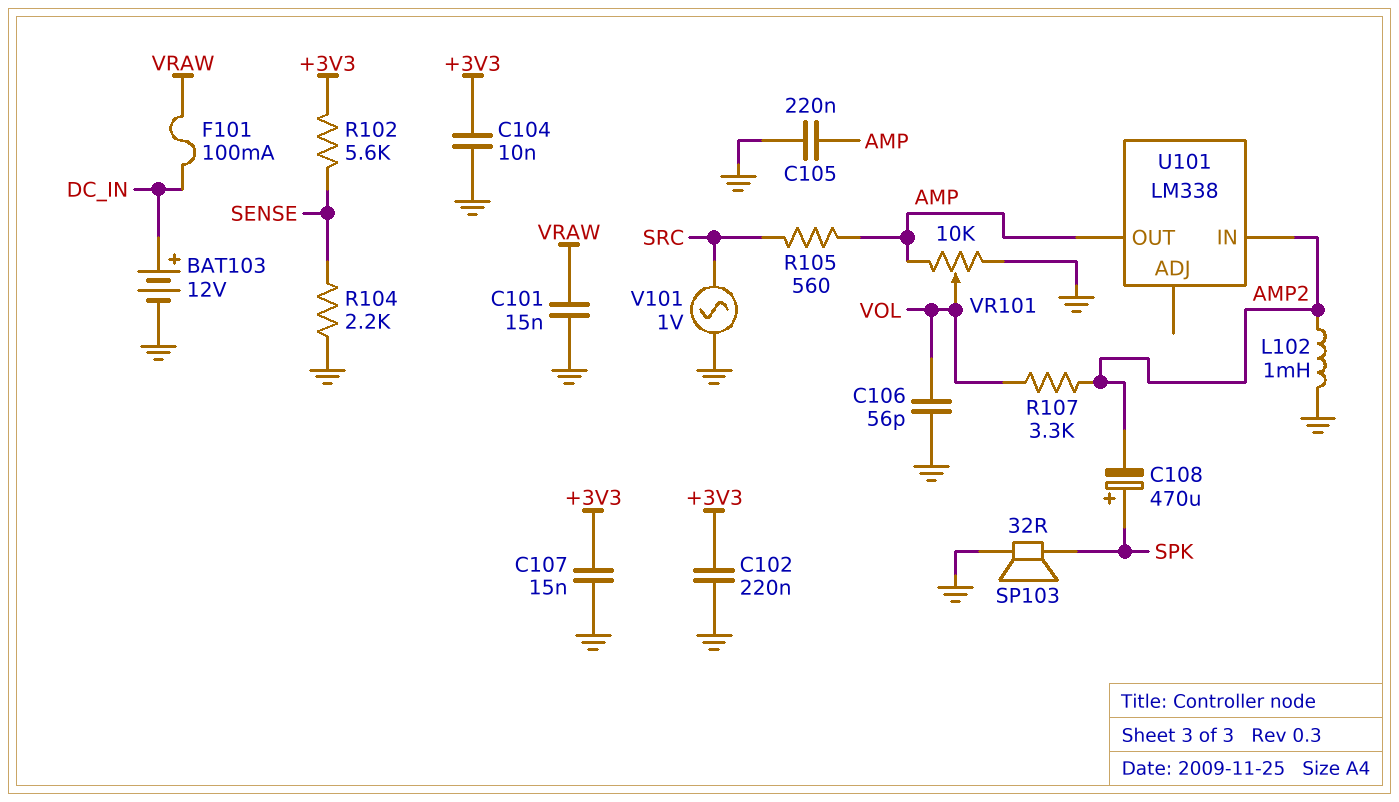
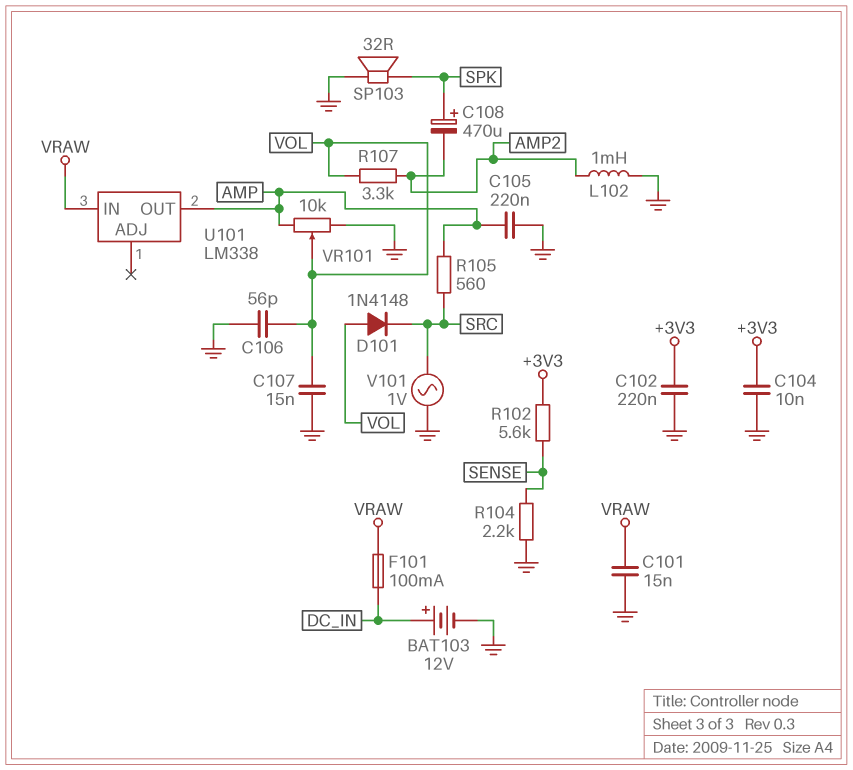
C107: 15nF (+3V3, GND) -> 15nF (GND, VOL)
D101: none -> diode 1N4148 (A VOL, K SRC)
U101 pin IN: AMP2 -> VRAW

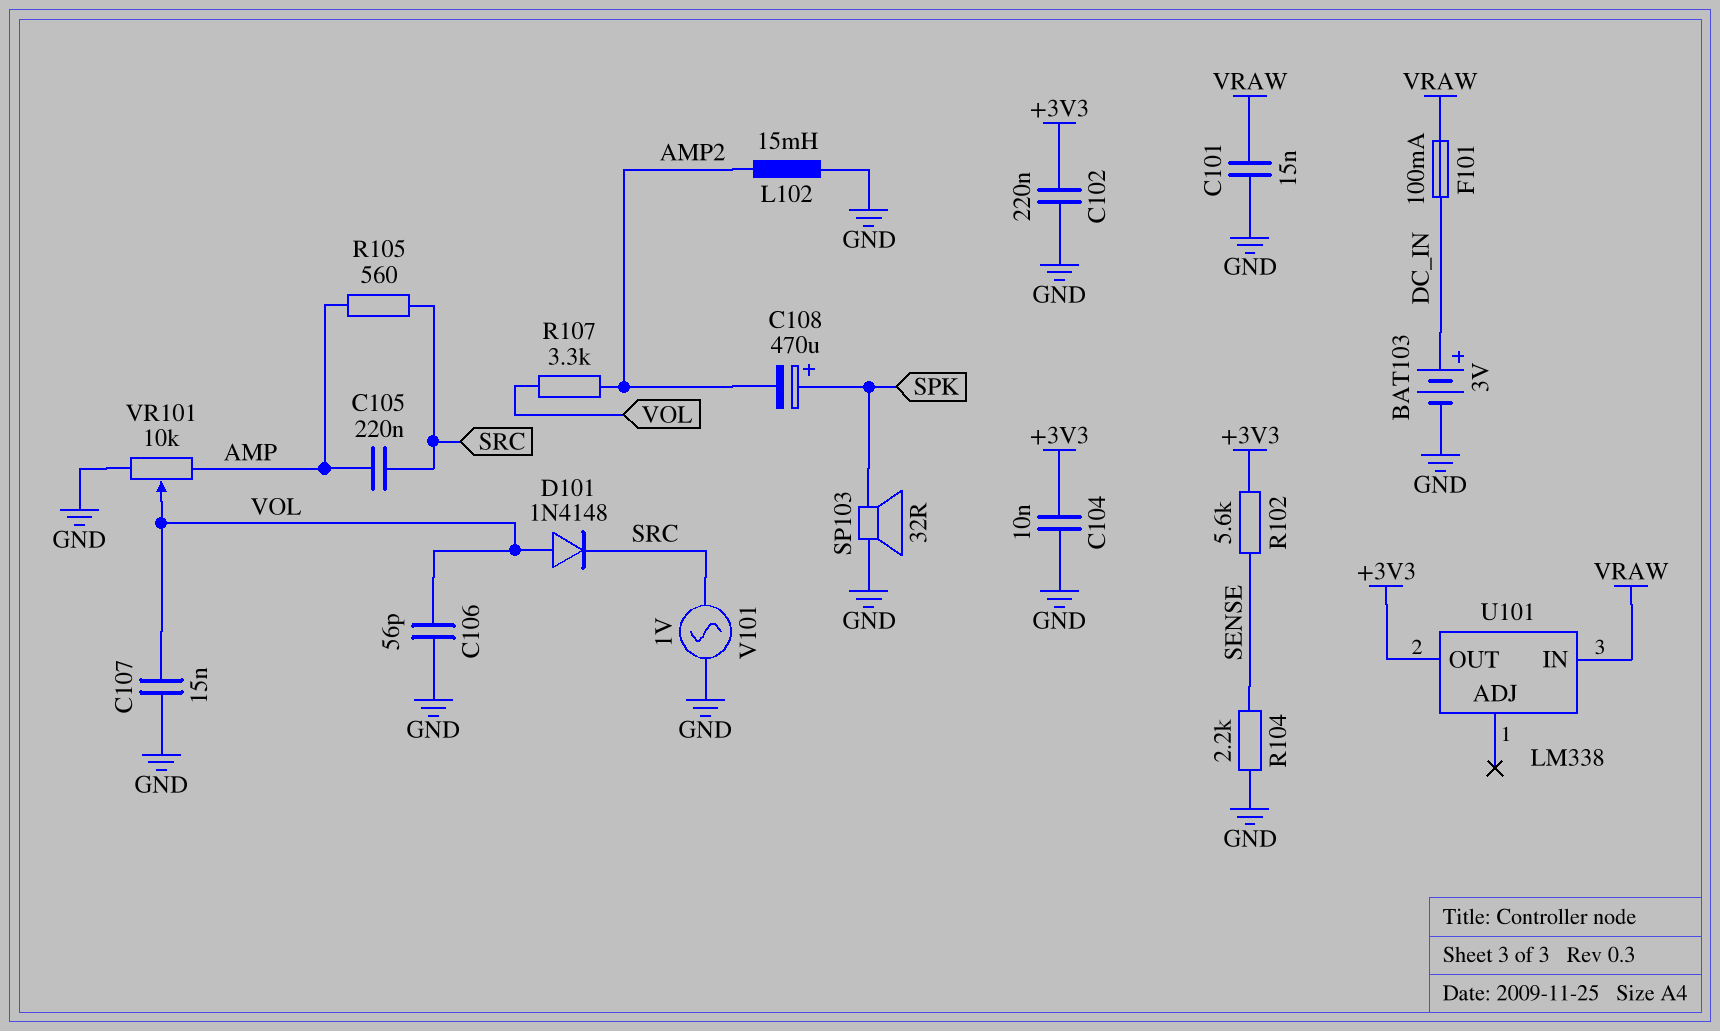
BAT103: 12V (plus DC_IN, minus GND) -> 3V (plus DC_IN, minus GND)
C105: 220nF (AMP, GND) -> 220nF (AMP, SRC)
L102: 1mH (AMP2, GND) -> 15mH (AMP2, GND)
U101 pin OUT: AMP -> +3V3

